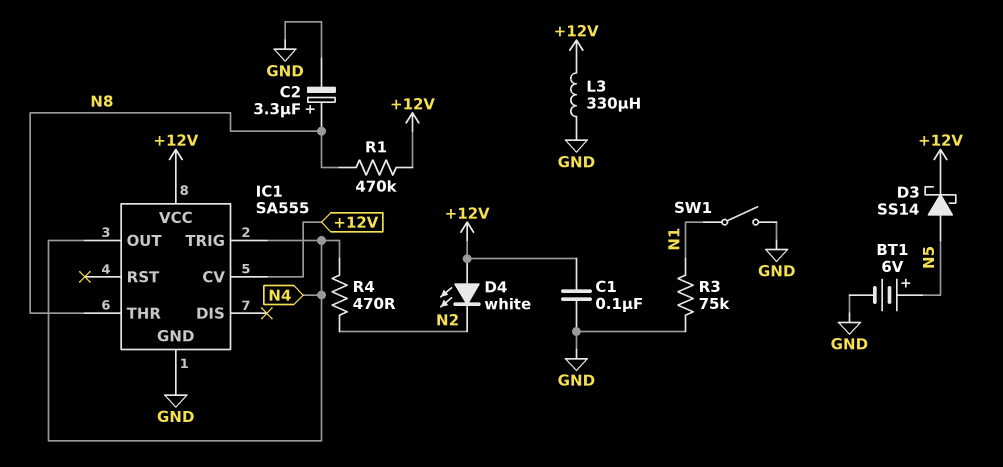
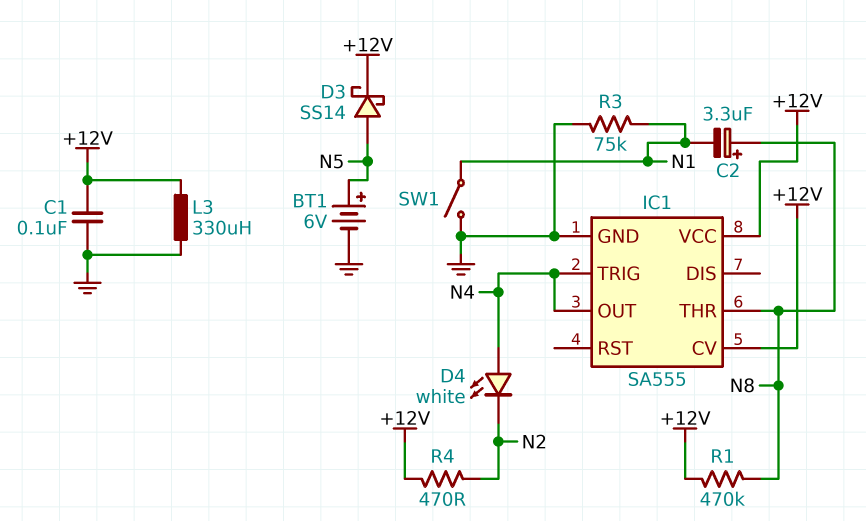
C2: 3.3uF (plus N8, minus GND) -> 3.3uF (plus N8, minus N1)
D4: LED white (A +12V, K N2) -> LED white (A N4, K N2)
R4: 470 (N2, N4) -> 470 (+12V, N2)

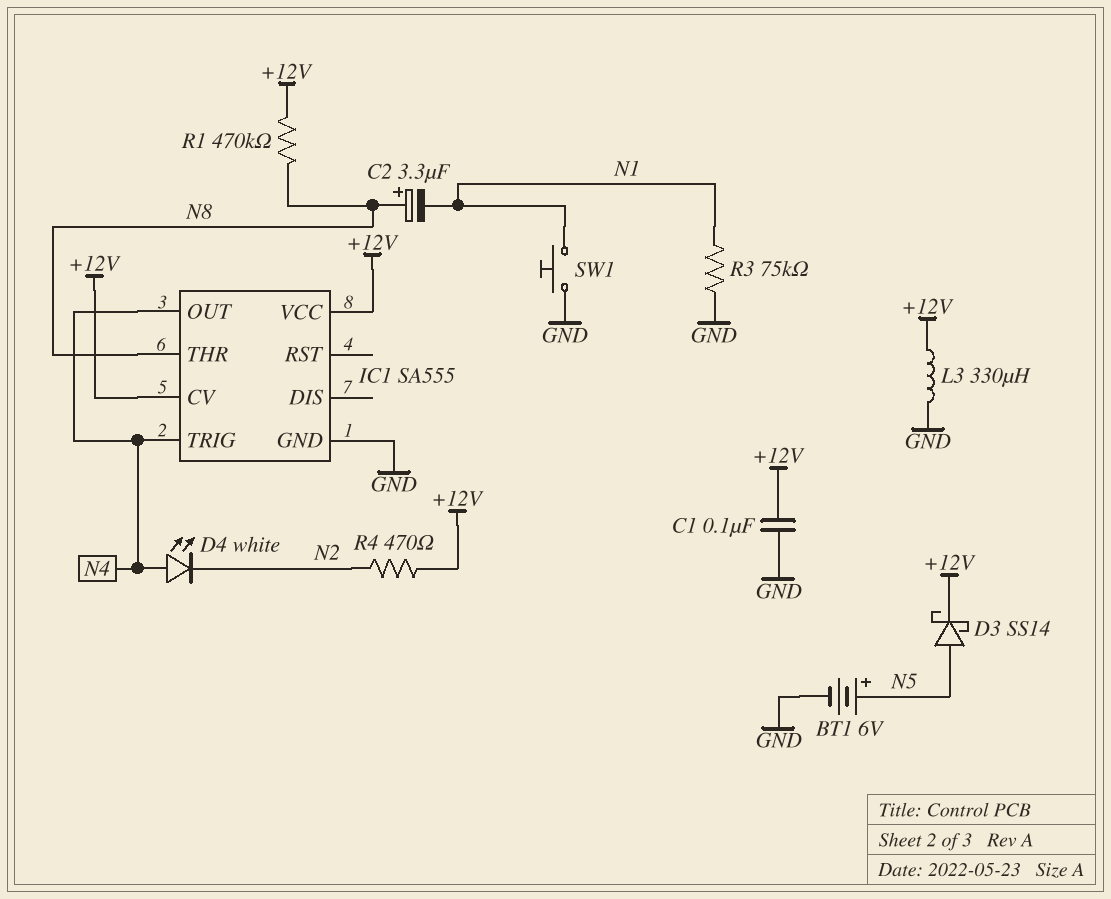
SW1: switch (GND, N1) -> button (GND, N1)

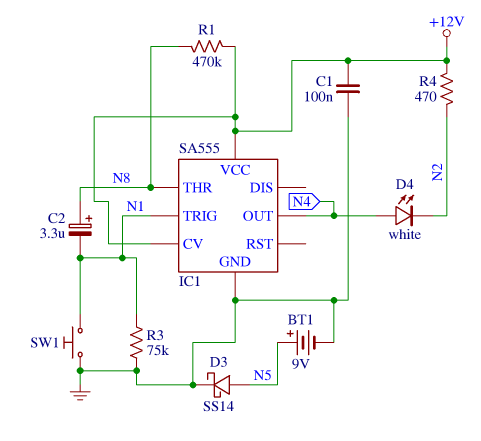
BT1: 6V (plus N5, minus GND) -> 9V (plus N5, minus GND)
D3: schottky SS14 (A N5, K +12V) -> schottky SS14 (A N5, K GND)
IC1 pin TRIG: N4 -> N1
L3: 330uH (+12V, GND) -> none

